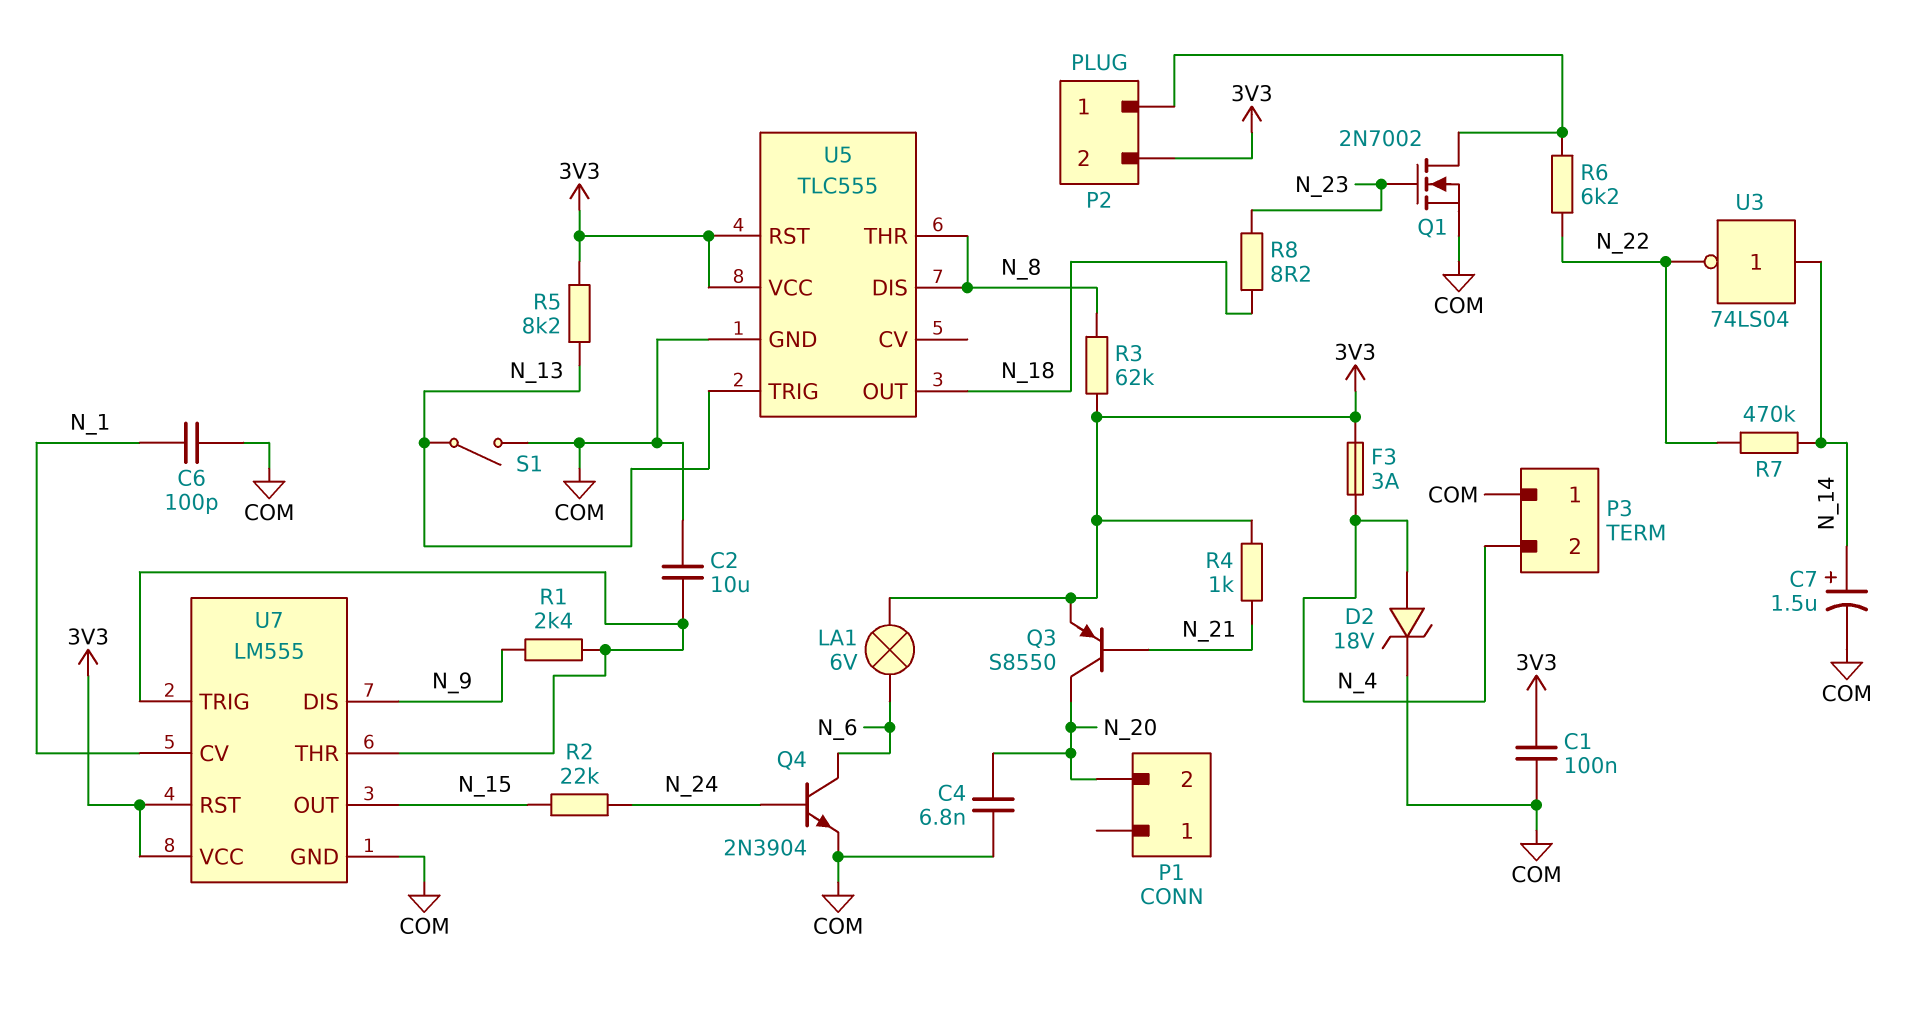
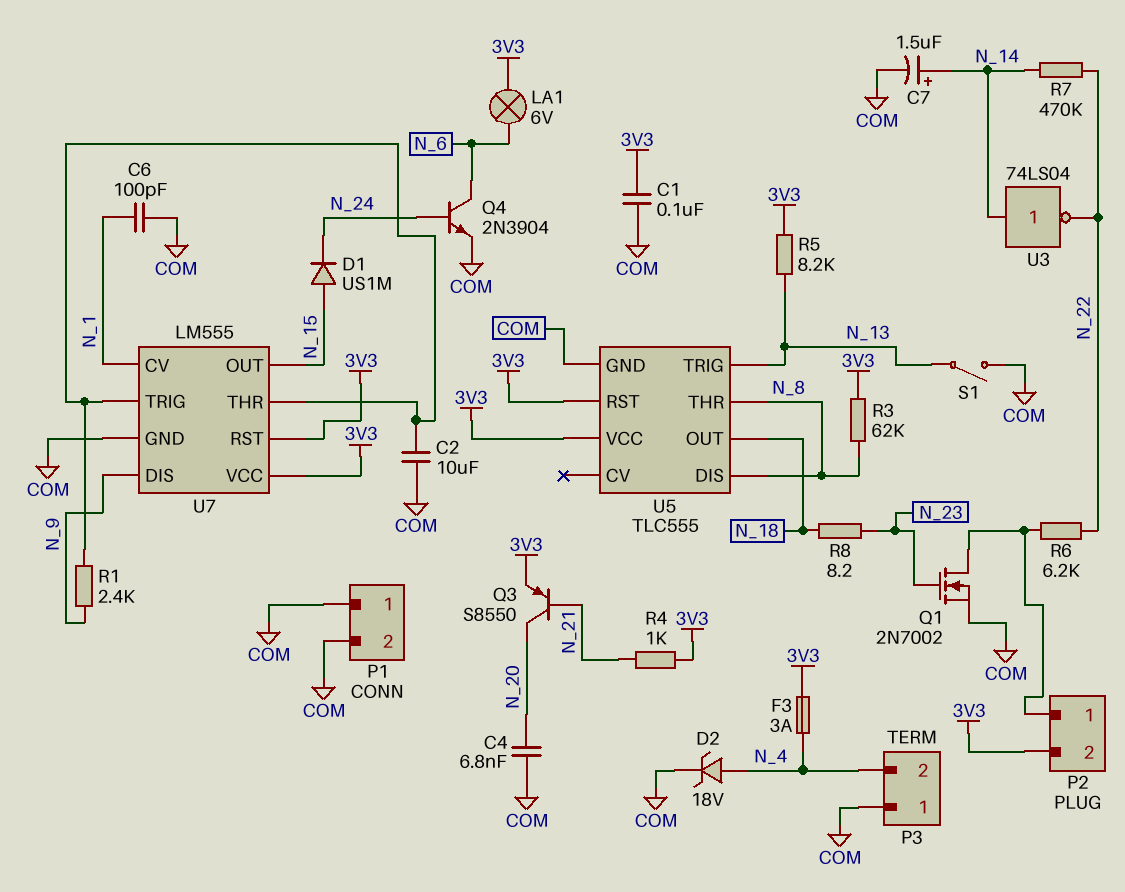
D1: none -> diode US1M (A N_15, K N_24)
P1 pin 1: none -> COM
P1 pin 2: N_20 -> COM
R2: 22k (N_15, N_24) -> none

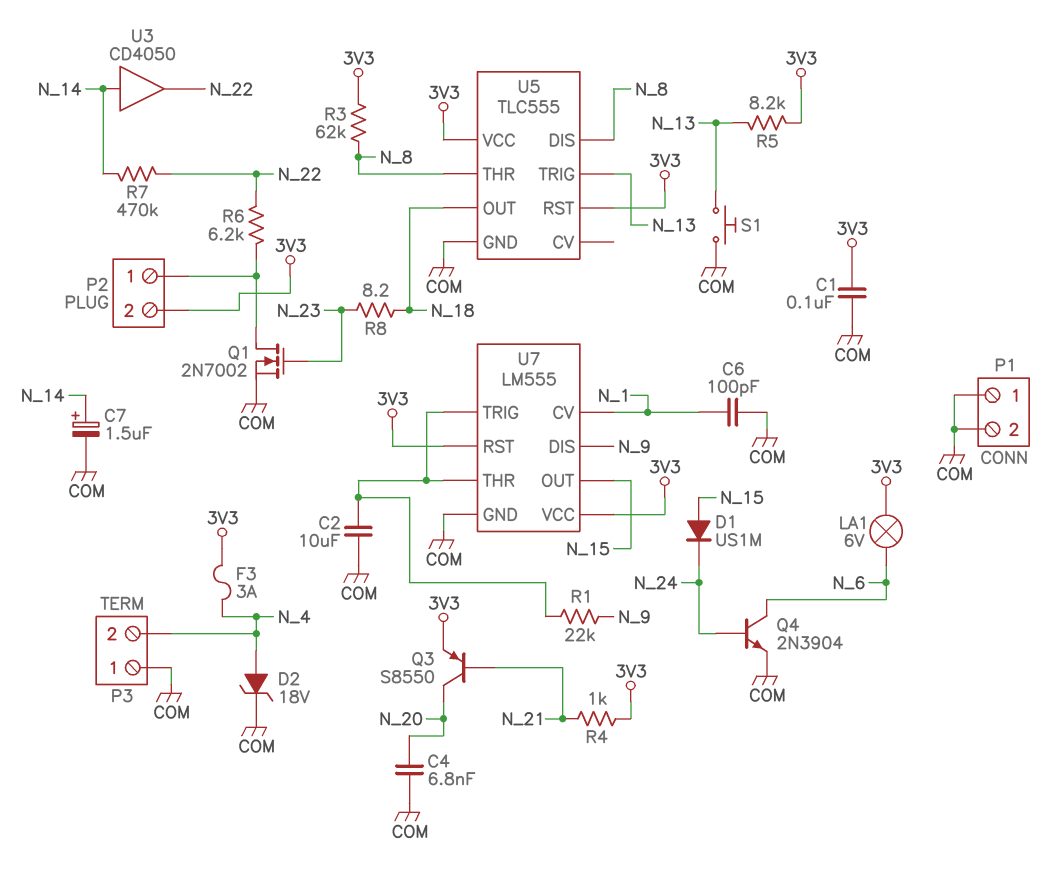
R1: 2.4k (N_9, U7/THR) -> 22k (N_9, U7/THR)
S1: switch (COM, N_13) -> button (COM, N_13)
U3: NOT 74LS04 (in N_14, out N_22) -> buffer CD4050 (in N_14, out N_22)

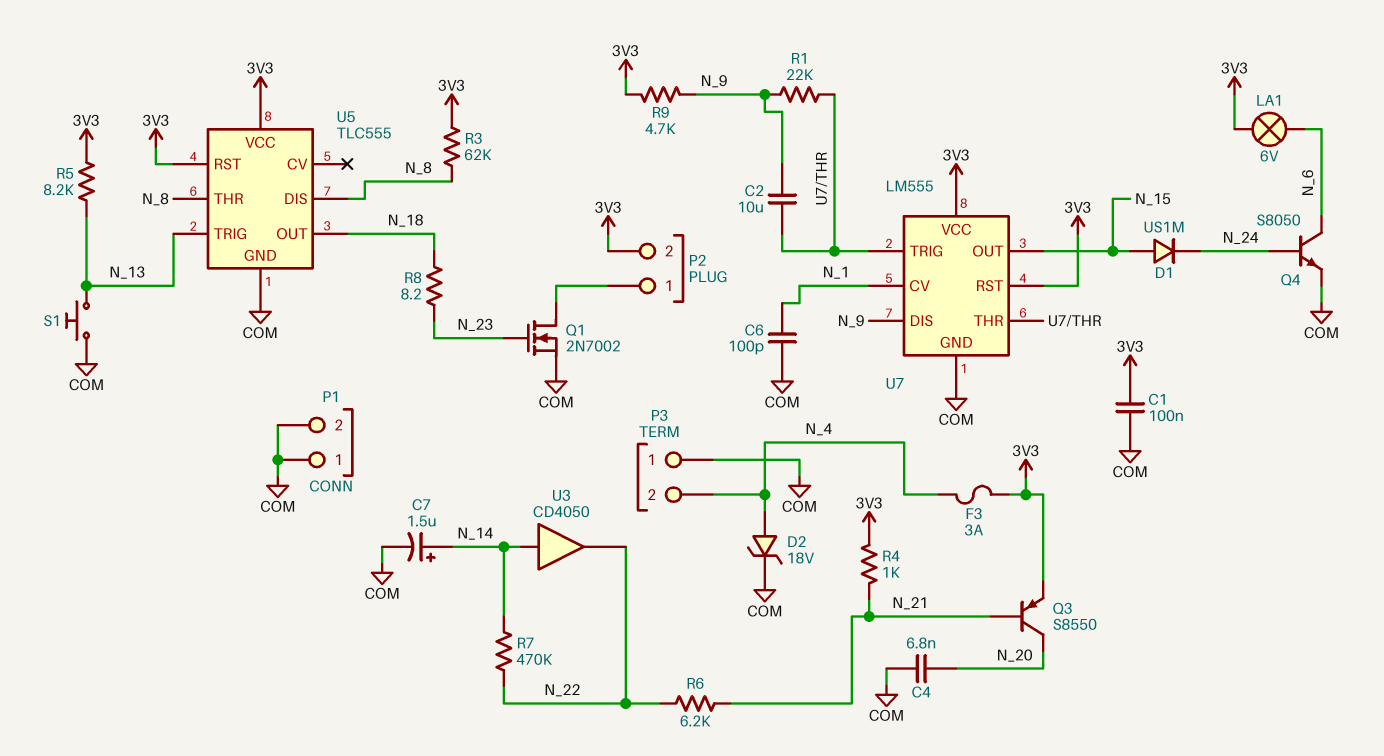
C2: 10uF (COM, U7/THR) -> 10uF (N_9, U7/THR)
Q4: NPN 2N3904 (B N_24, C N_6, E COM) -> NPN S8050 (B N_24, C N_6, E COM)
R6: 6.2k (N_22, P2/1) -> 6.2k (N_21, N_22)
R9: none -> 4.7k (3V3, N_9)

